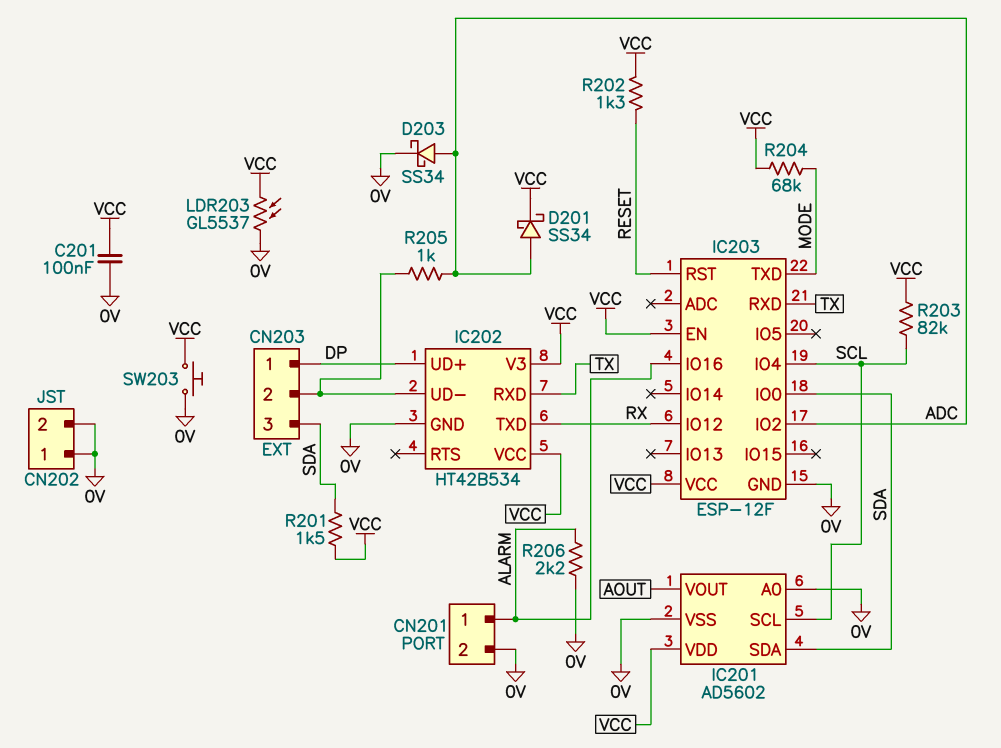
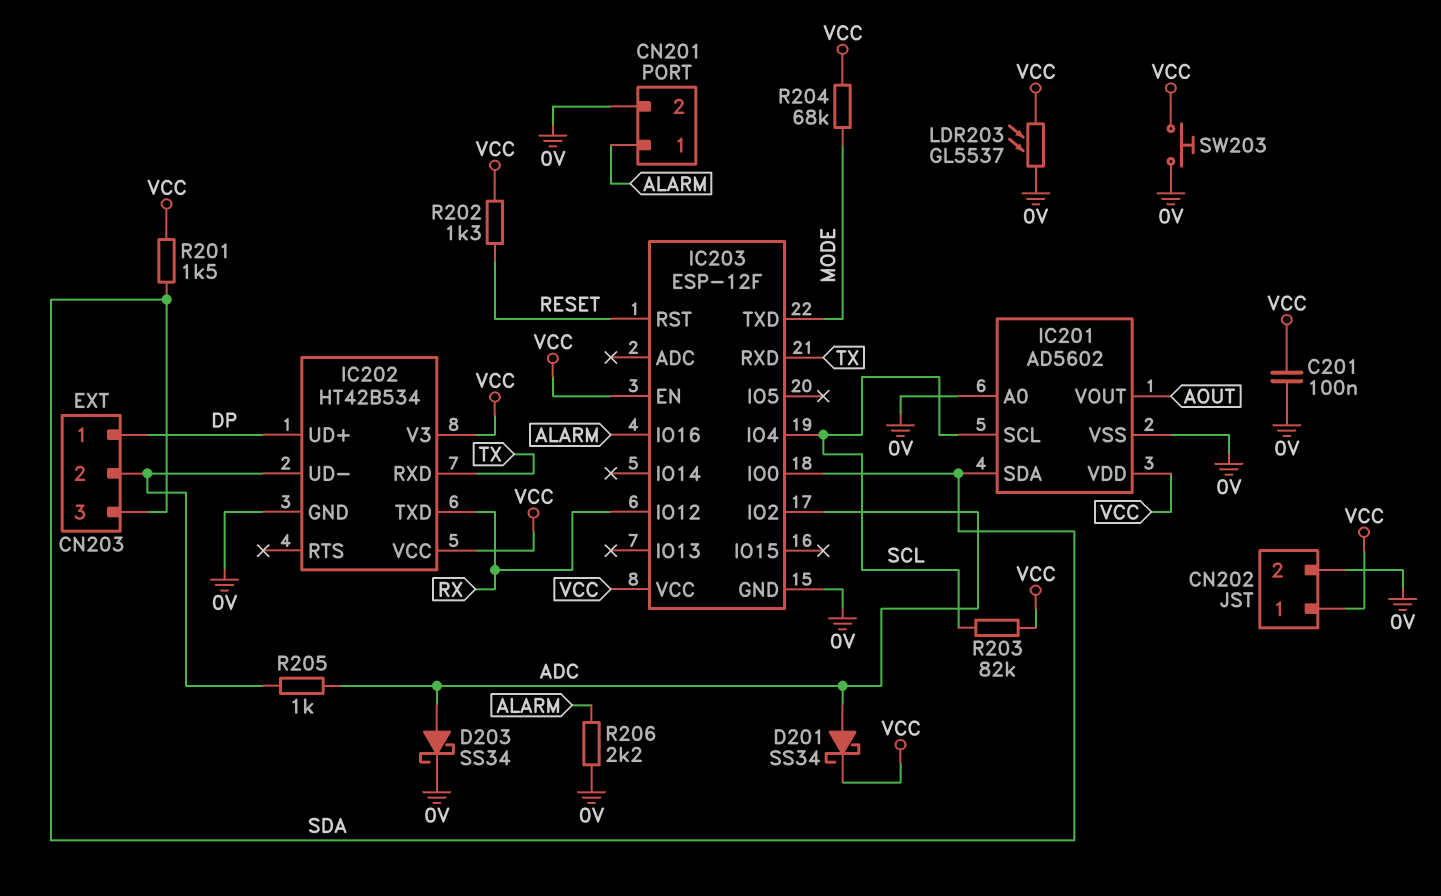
CN202 pin 1: 0V -> VCC

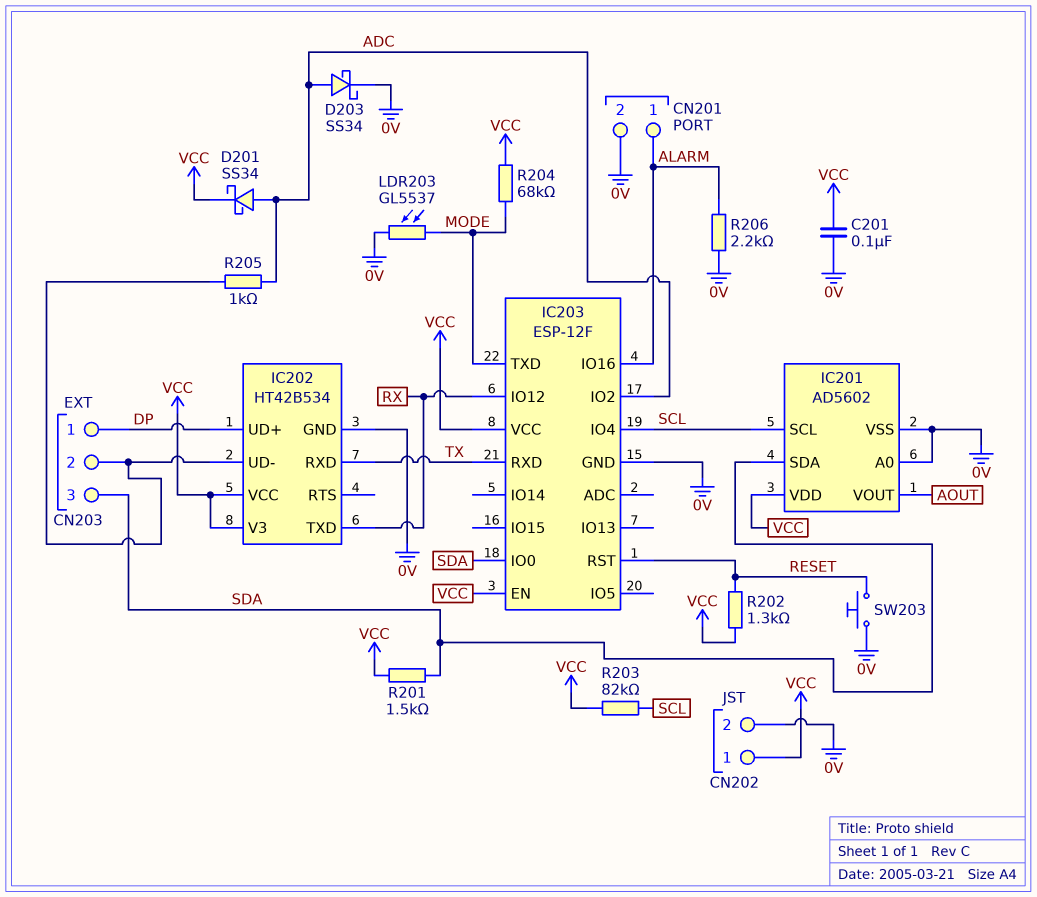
LDR203: GL5537 (0V, VCC) -> GL5537 (0V, MODE)
SW203: button (0V, VCC) -> button (0V, RESET)

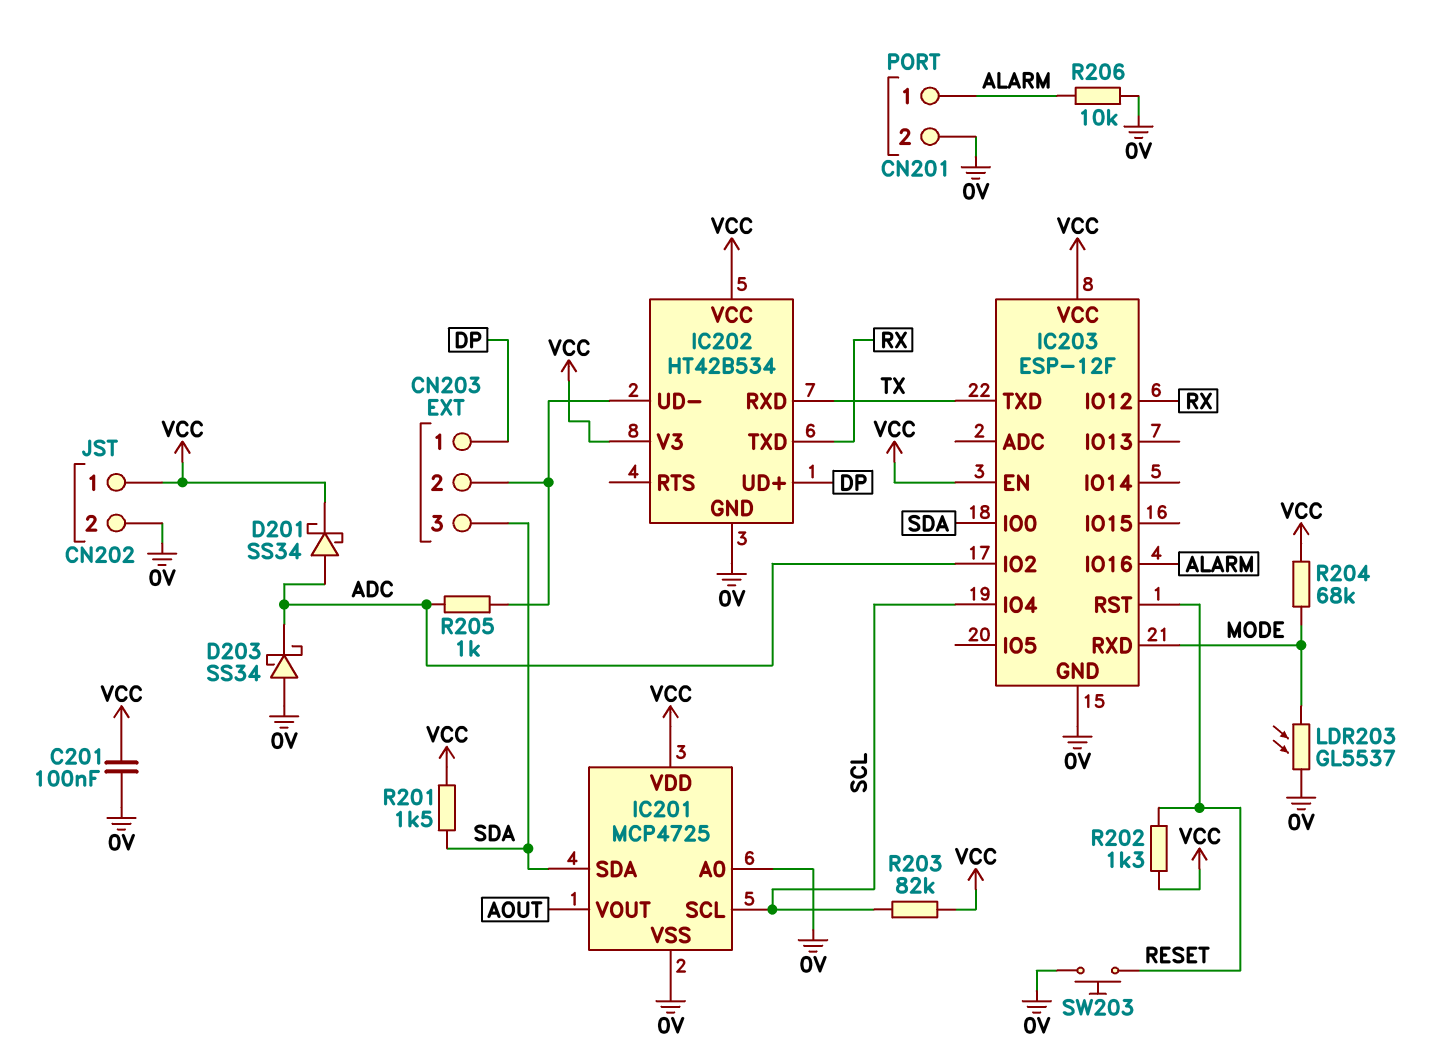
D203: schottky SS34 (A ADC, K 0V) -> schottky SS34 (A 0V, K ADC)
IC201: AD5602 -> MCP4725
IC203 pin RXD: TX -> MODE
IC203 pin TXD: MODE -> TX
R206: 2.2k (0V, ALARM) -> 10k (0V, ALARM)

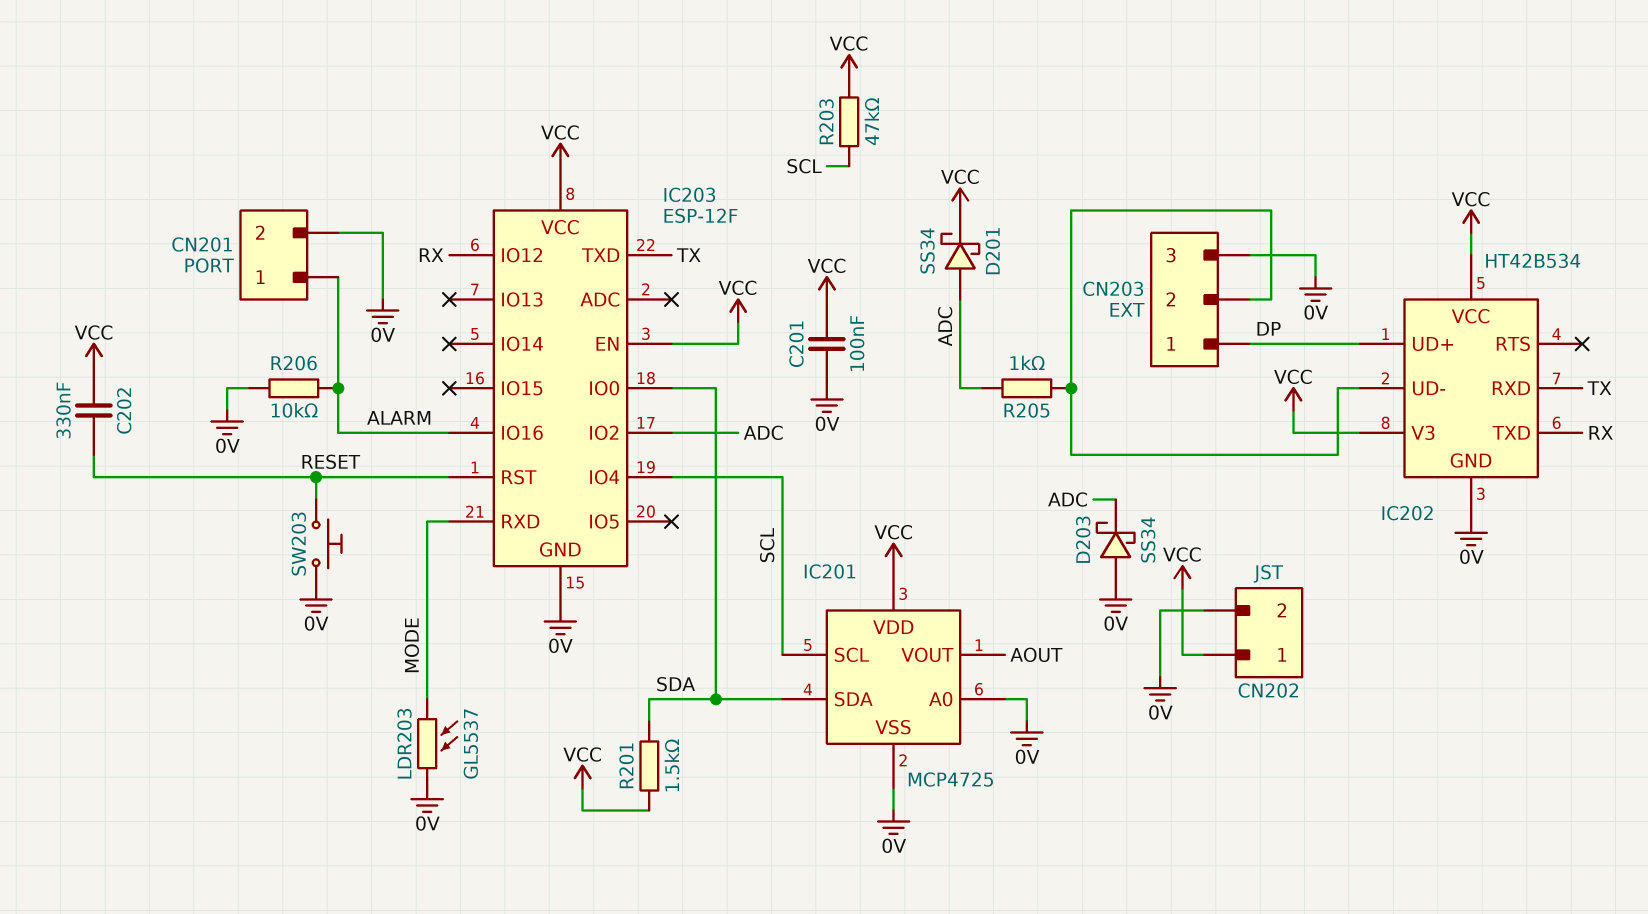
C202: none -> 330nF (RESET, VCC)
CN203 pin 3: SDA -> 0V
R202: 1.3k (RESET, VCC) -> none
R203: 82k (SCL, VCC) -> 47k (SCL, VCC)
R204: 68k (MODE, VCC) -> none

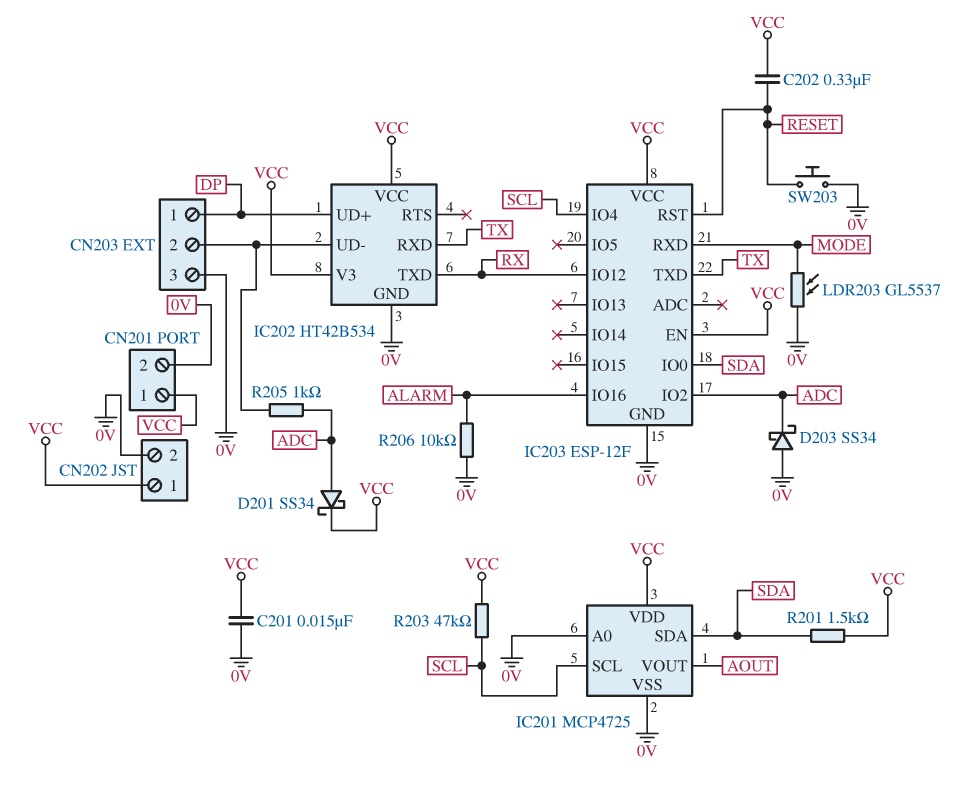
C201: 100nF (0V, VCC) -> 15nF (0V, VCC)
CN201 pin 1: ALARM -> VCC

